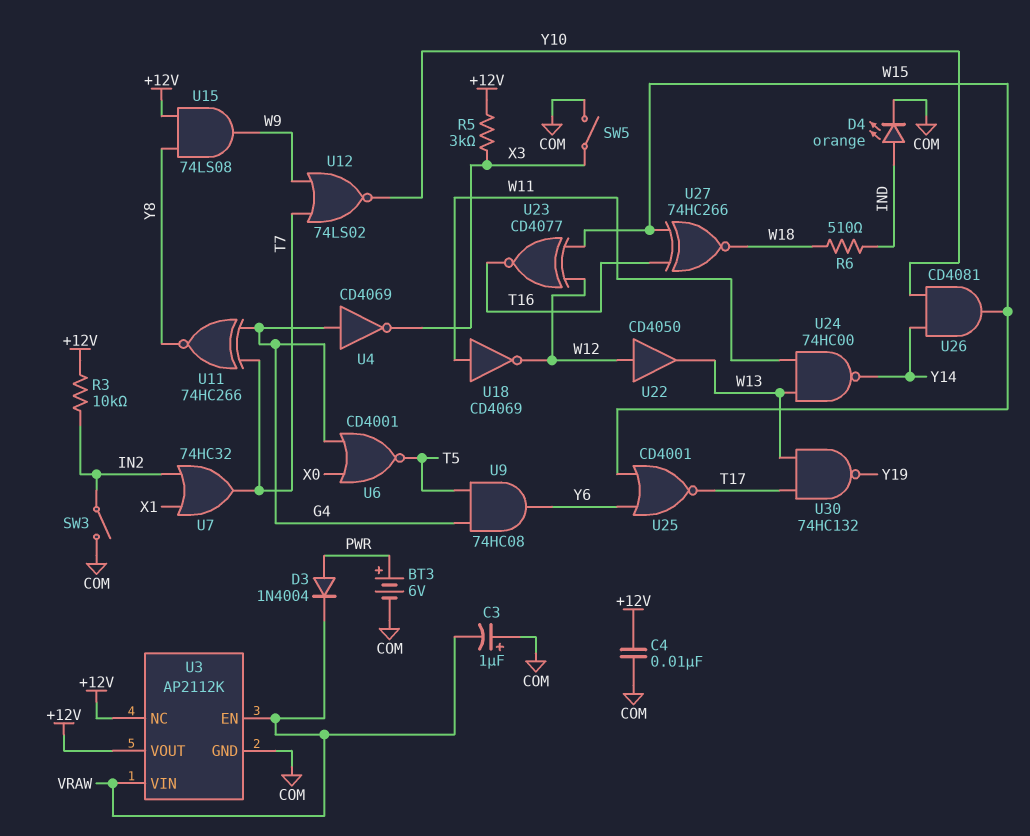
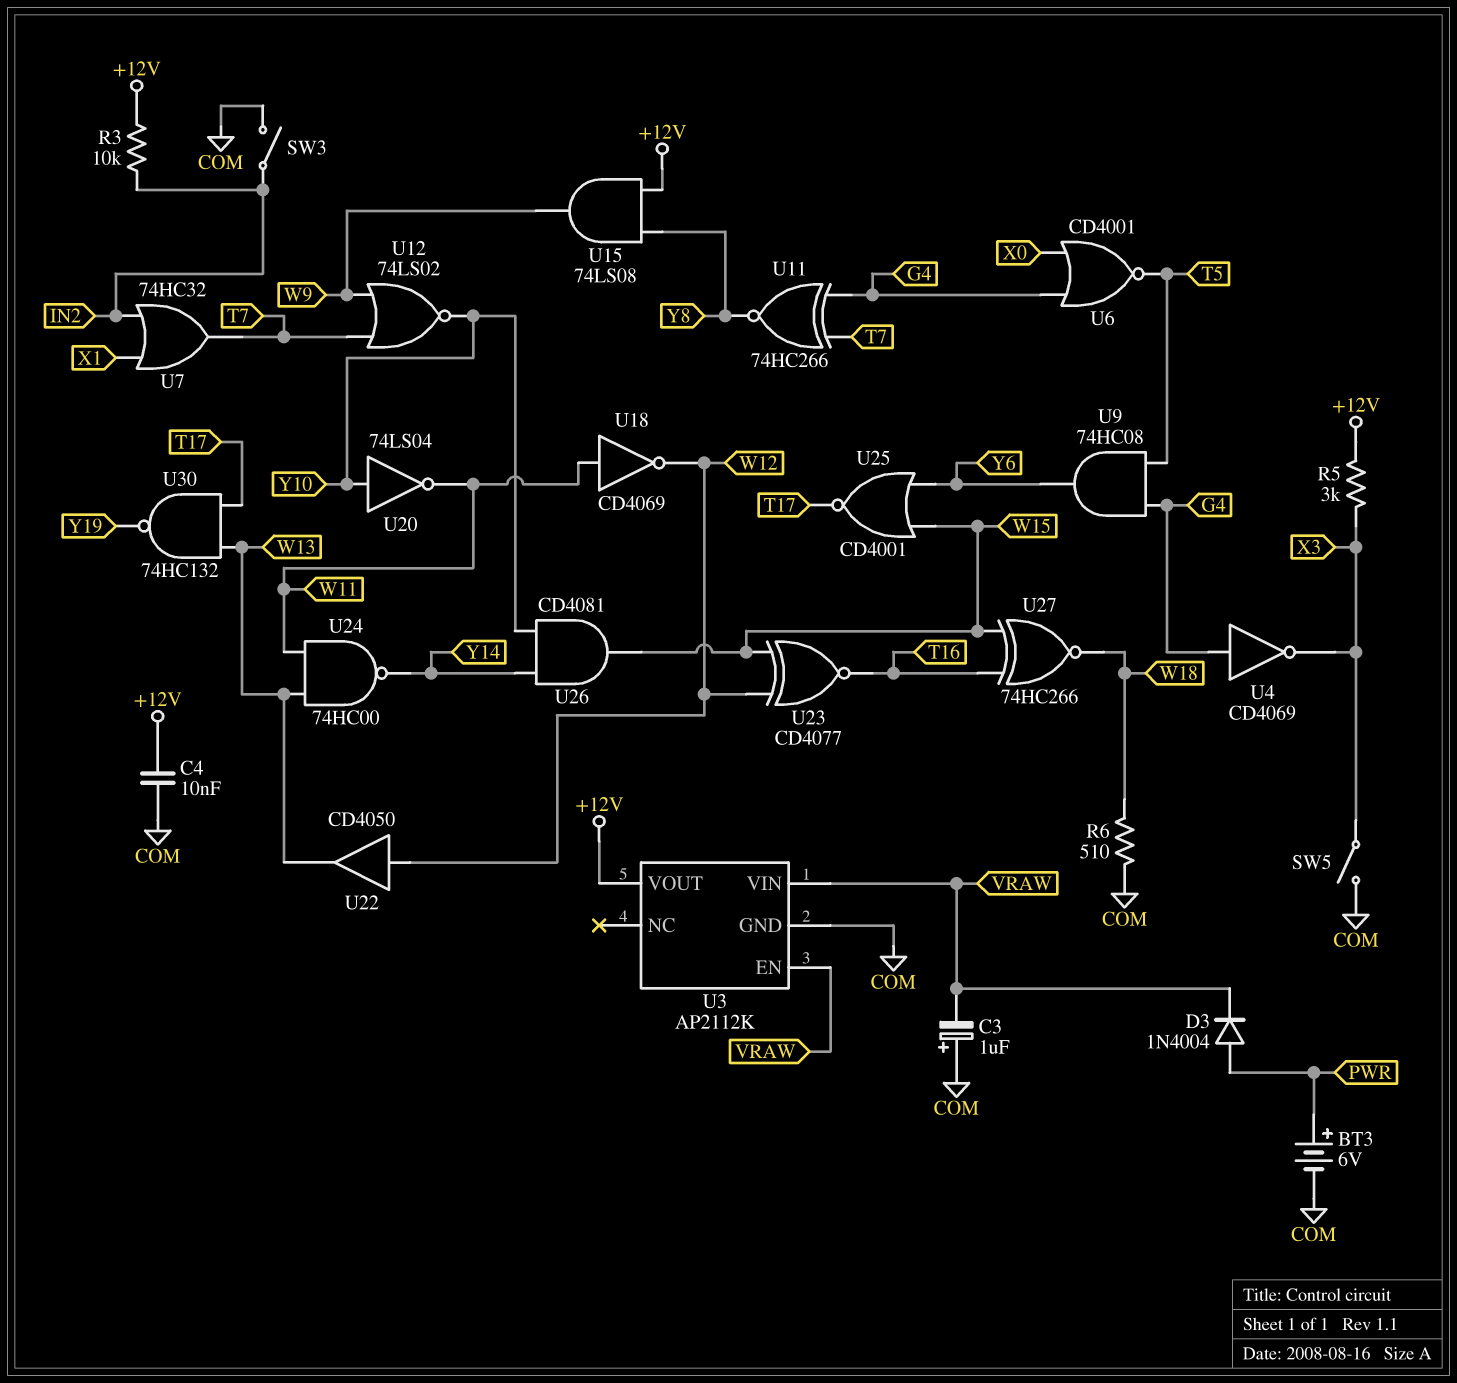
D4: LED orange (A IND, K COM) -> none
R6: 510 (IND, W18) -> 510 (COM, W18)
U3 pin NC: +12V -> none
U20: none -> NOT 74LS04 (in Y10, out W11)

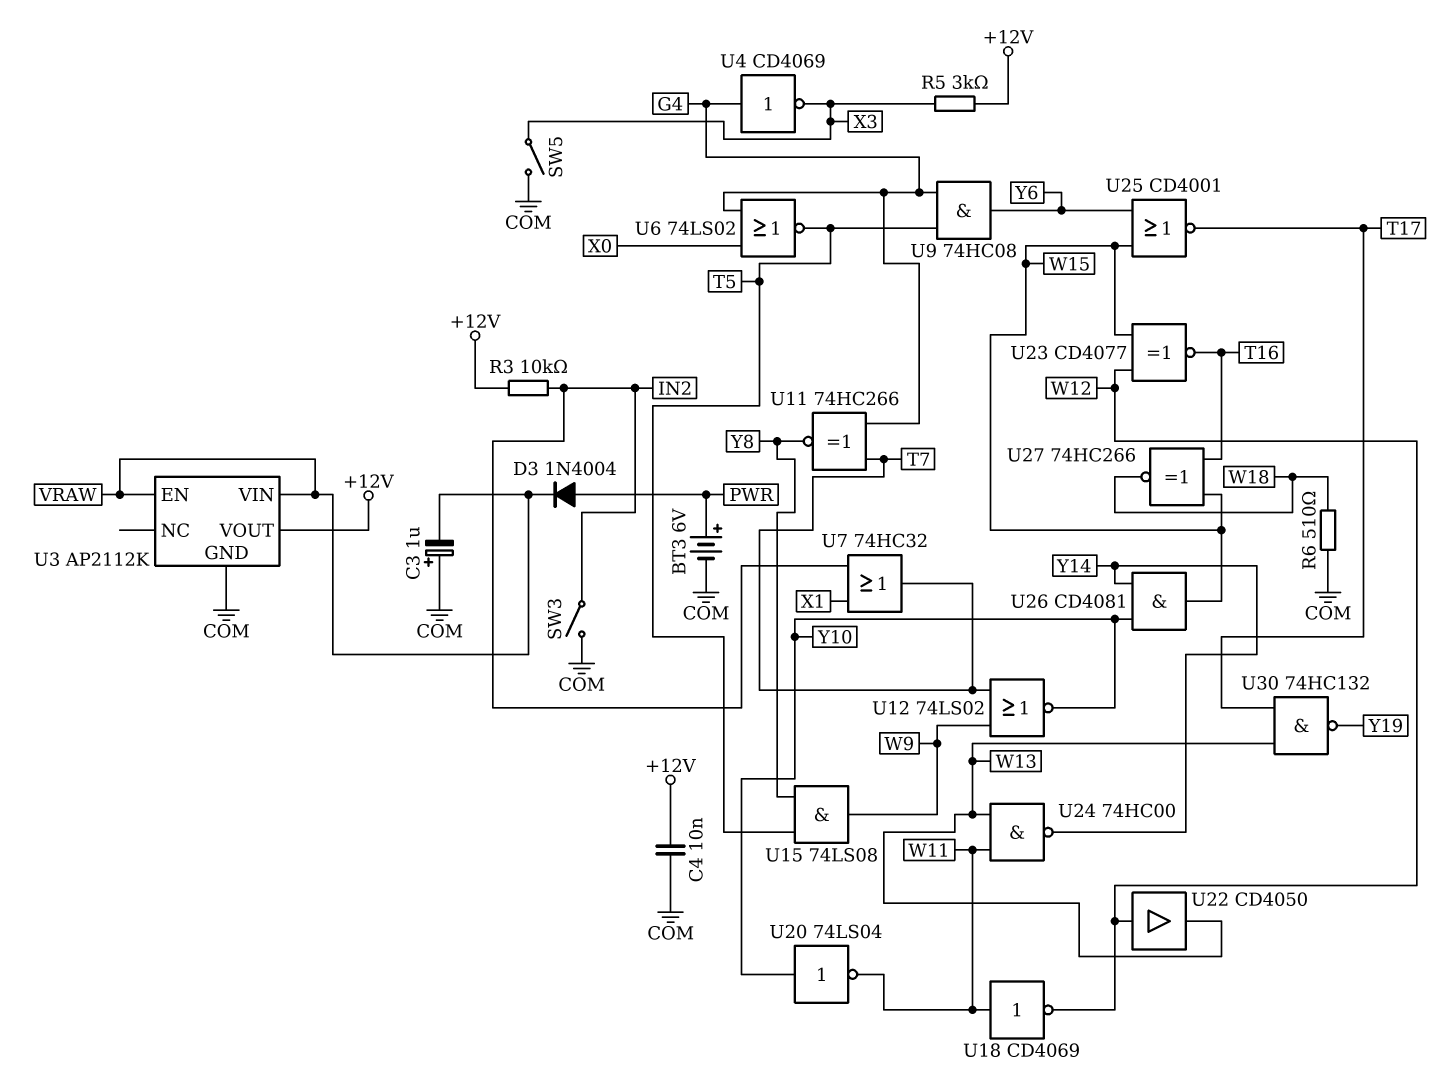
U6: NOR CD4001 (in G4, in X0, out T5) -> NOR 74LS02 (in G4, in X0, out T5)
U15: AND 74LS08 (in +12V, in Y8, out W9) -> AND 74LS08 (in T5, in Y8, out W9)

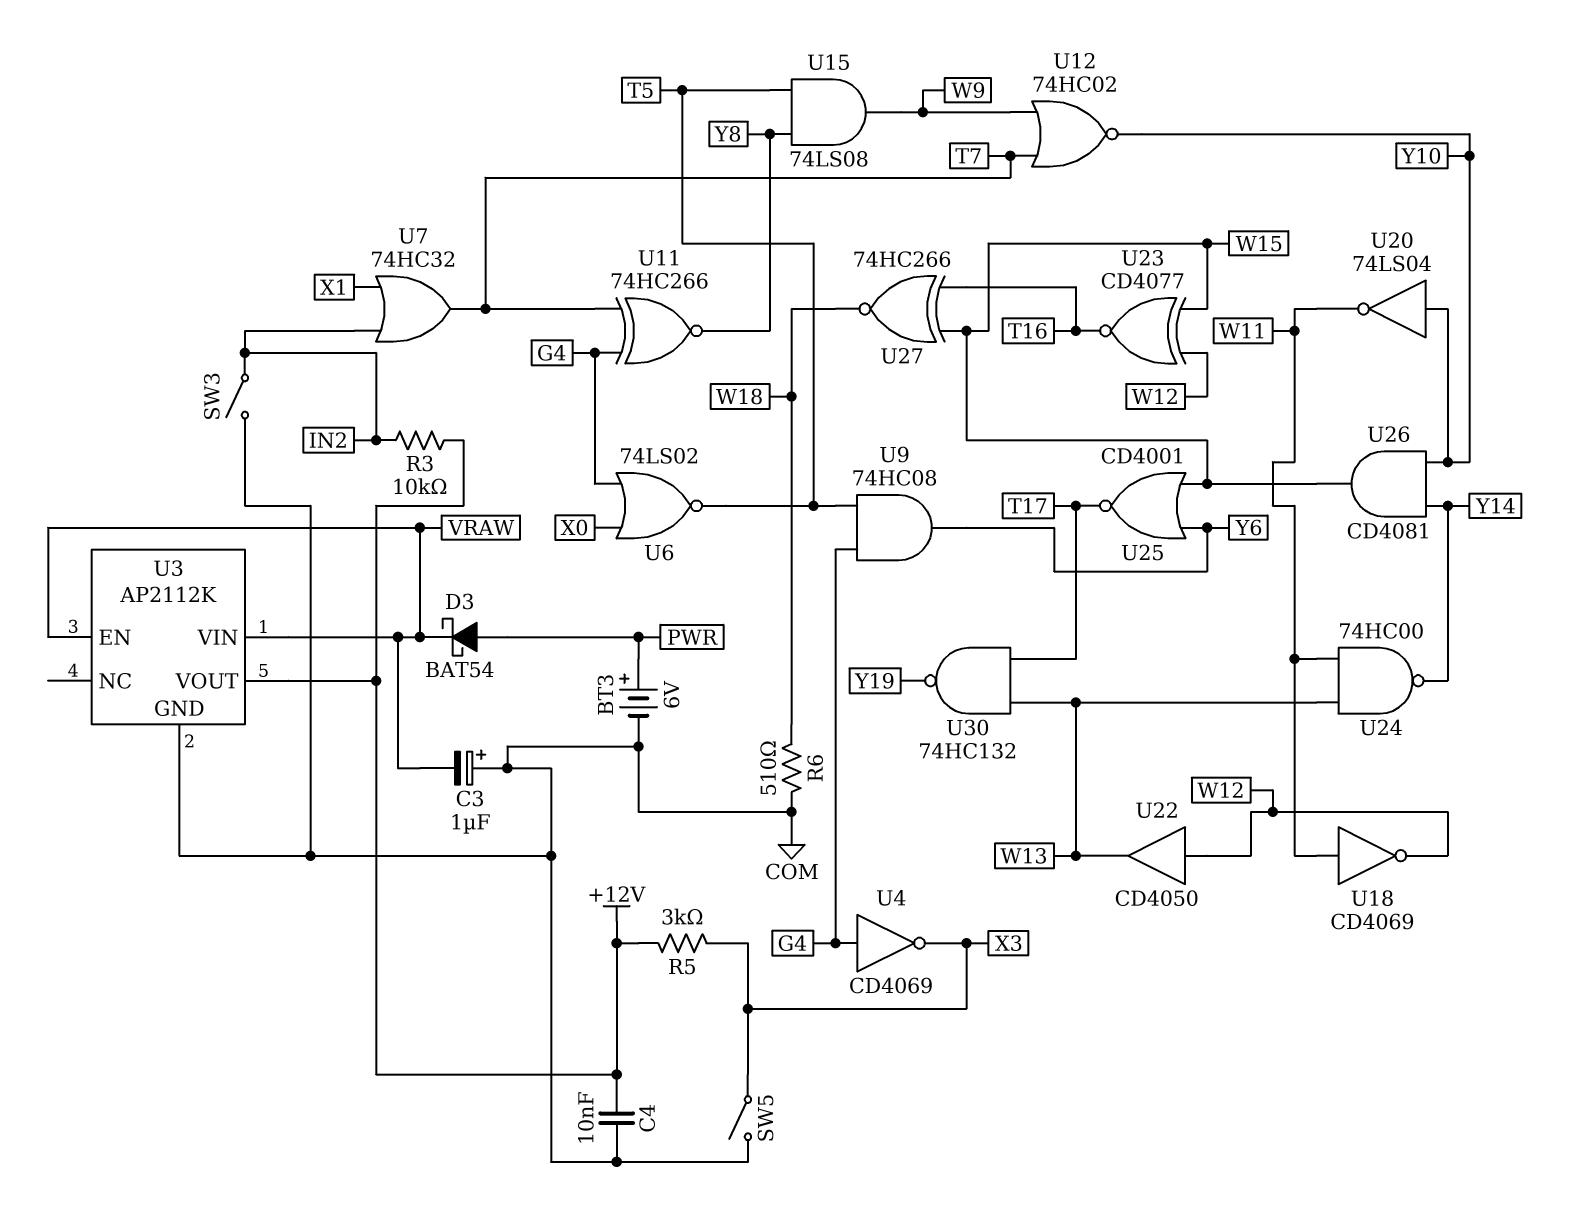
D3: diode 1N4004 (A PWR, K VRAW) -> schottky BAT54 (A PWR, K VRAW)
U12: NOR 74LS02 (in T7, in W9, out Y10) -> NOR 74HC02 (in T7, in W9, out Y10)

